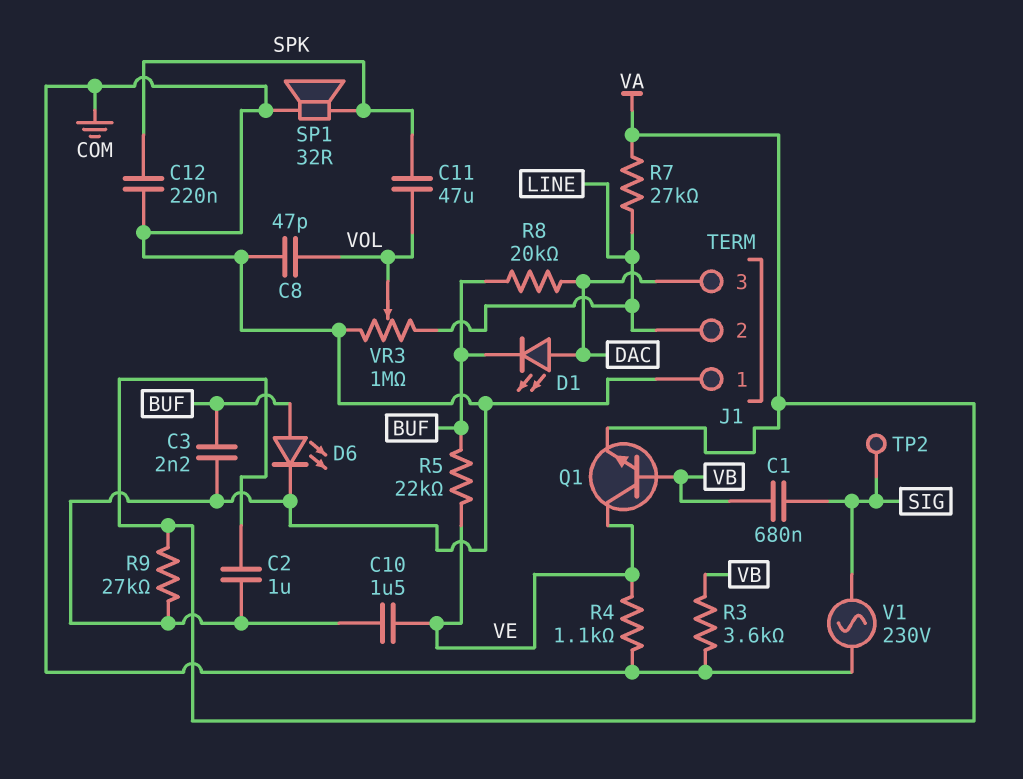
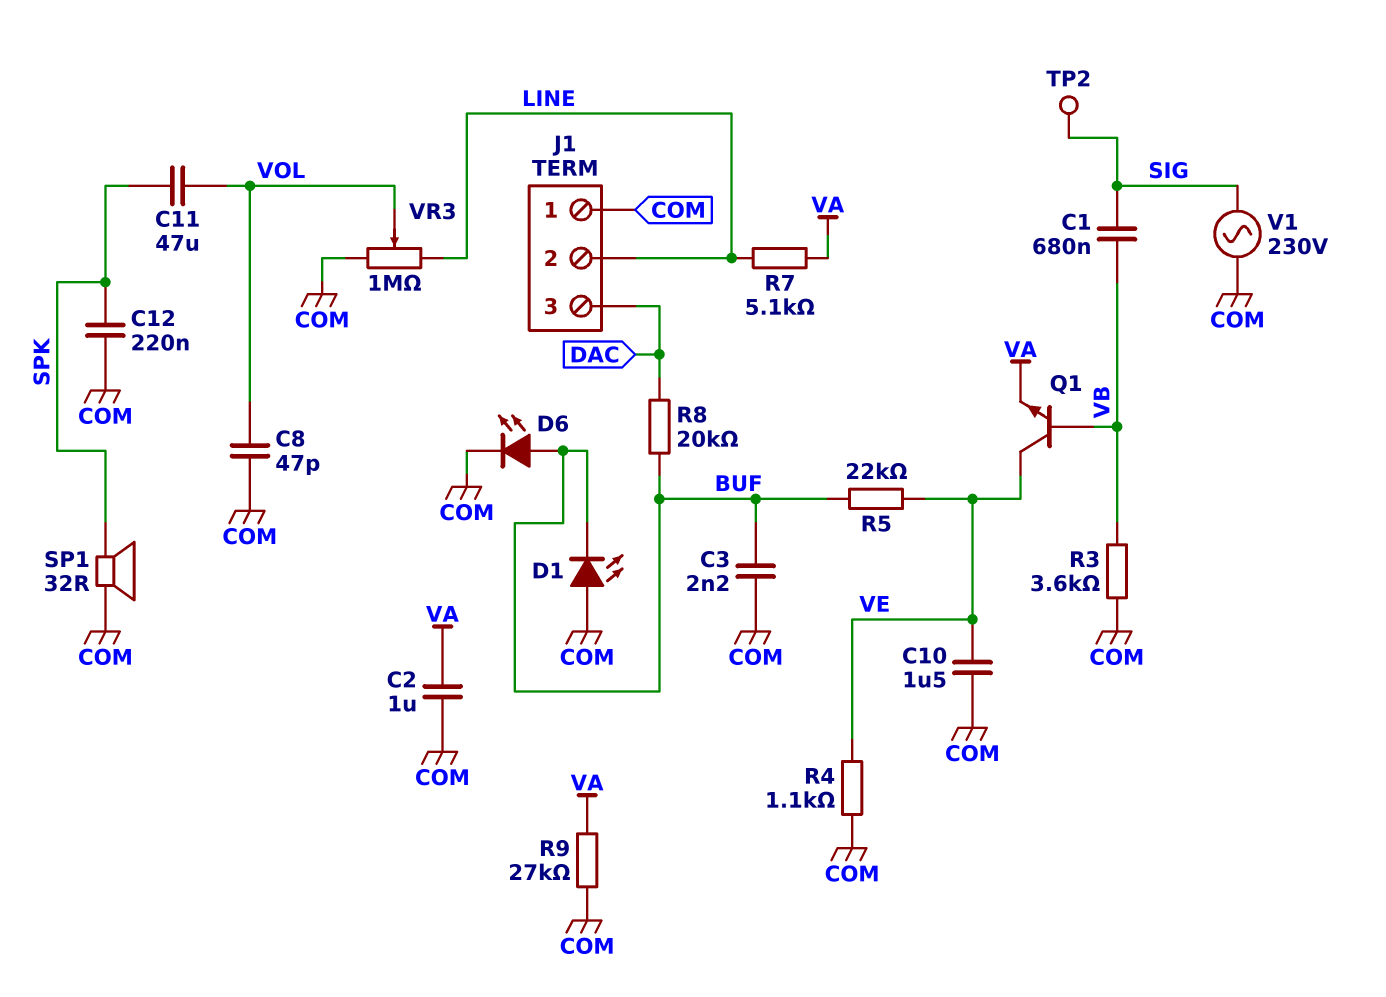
D1: LED (A DAC, K BUF) -> LED (A COM, K BUF)
R7: 27k (LINE, VA) -> 5.1k (LINE, VA)

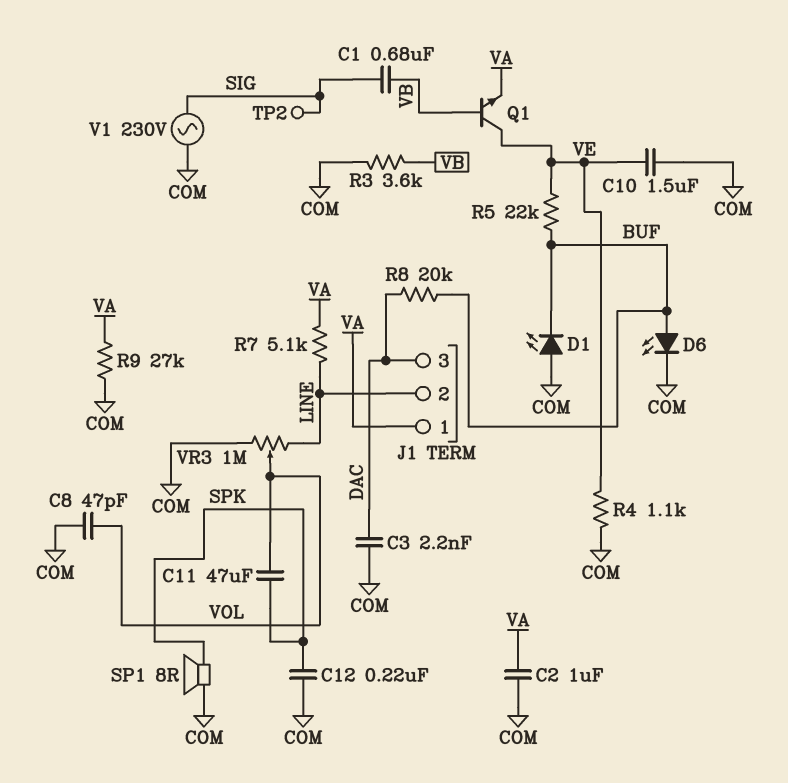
C3: 2.2nF (BUF, COM) -> 2.2nF (COM, DAC)
J1 pin 1: COM -> VA
SP1: speaker 32R (COM, SPK) -> speaker 8R (COM, SPK)

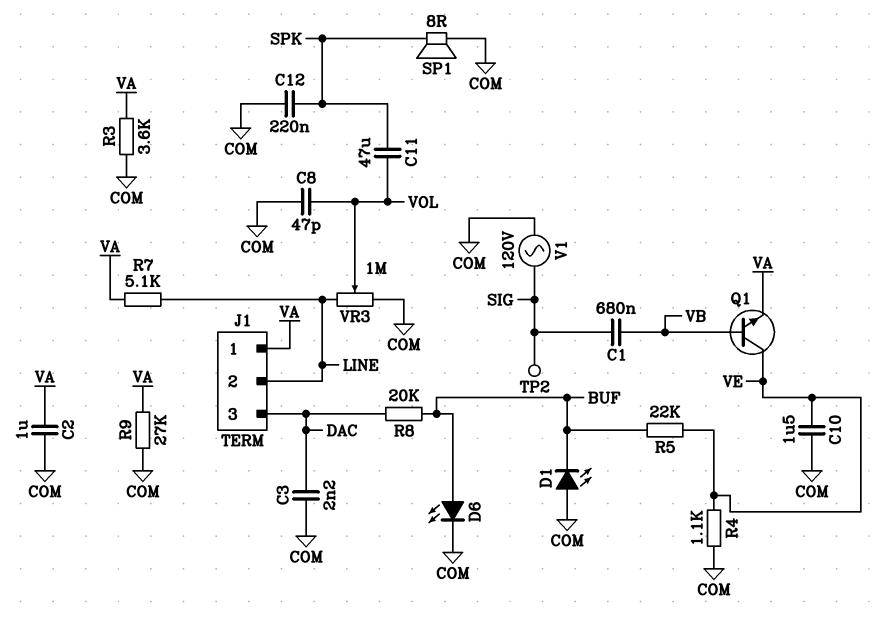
R3: 3.6k (COM, VB) -> 3.6k (COM, VA)
V1: AC 230V (COM, SIG) -> AC 120V (COM, SIG)

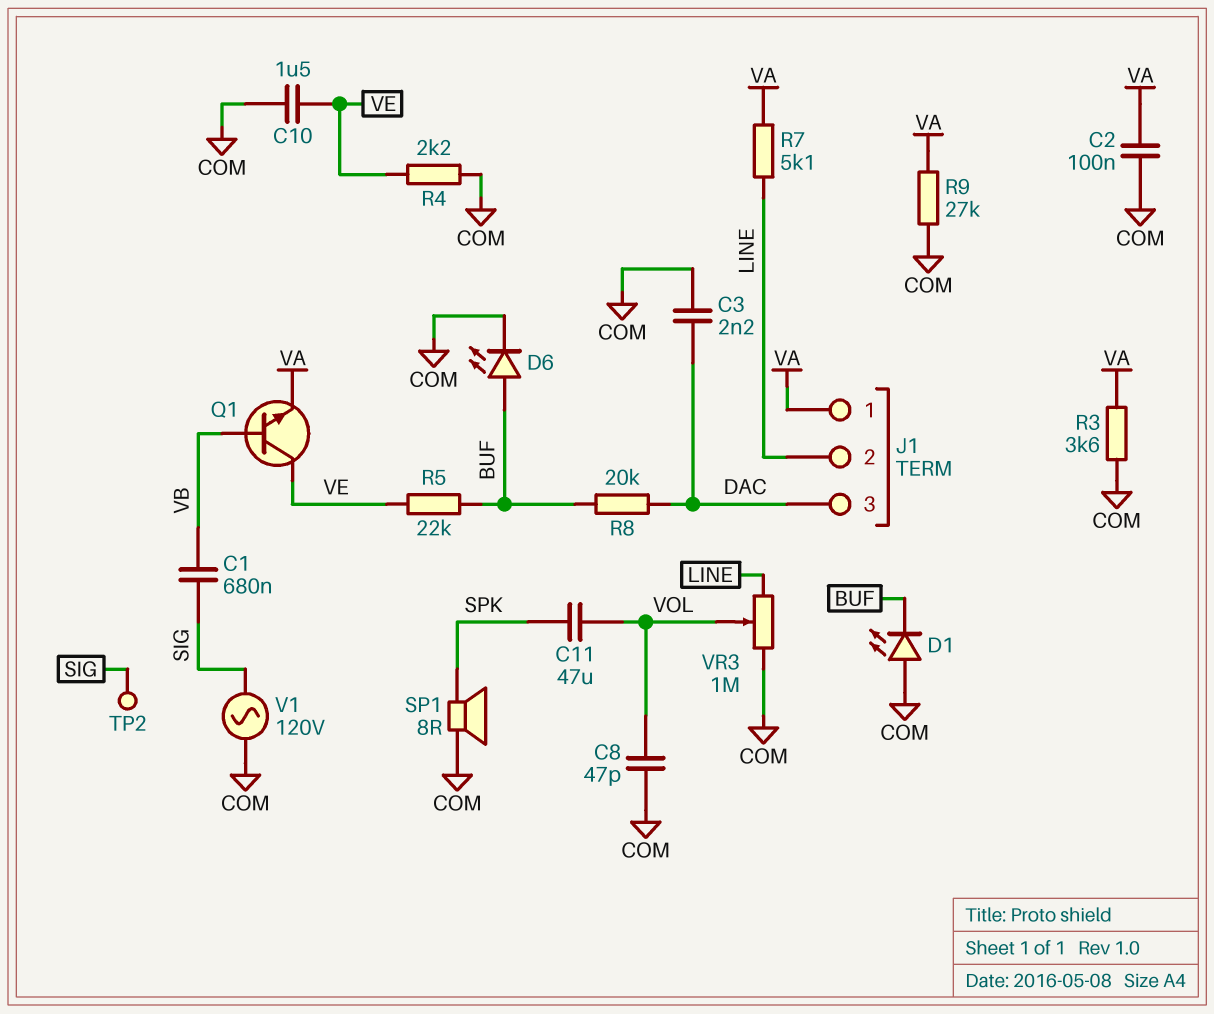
C2: 1uF (COM, VA) -> 100nF (COM, VA)
C12: 220nF (COM, SPK) -> none
R4: 1.1k (COM, VE) -> 2.2k (COM, VE)

